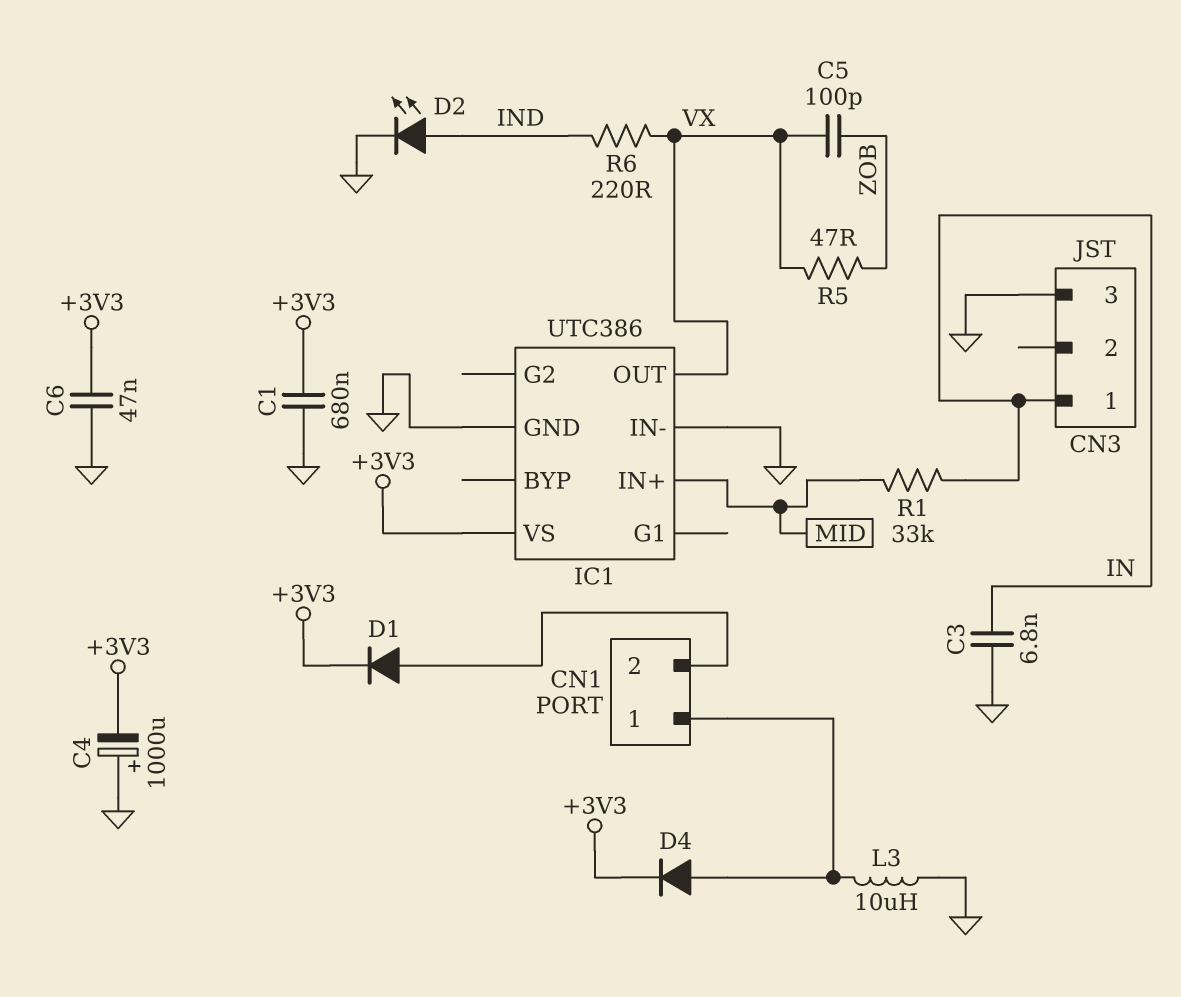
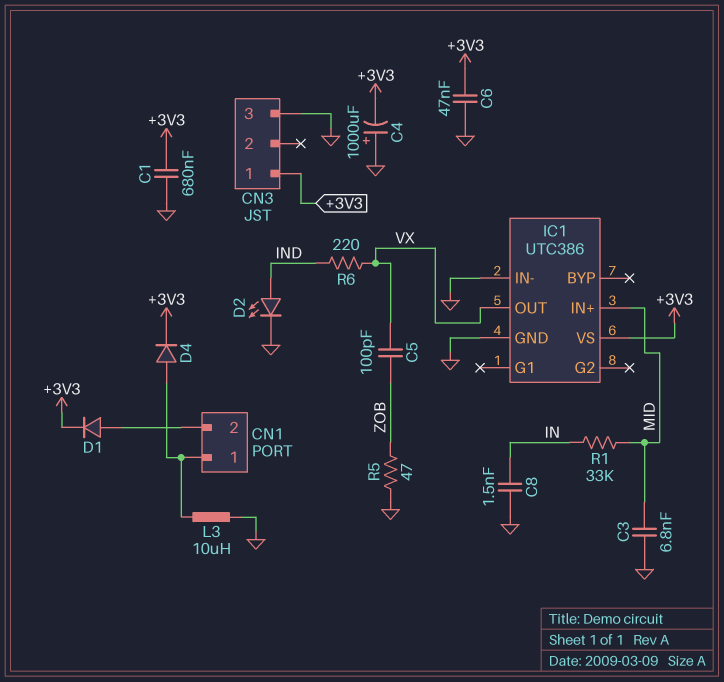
C3: 6.8nF (GND, IN) -> 6.8nF (GND, MID)
C8: none -> 1.5nF (GND, IN)
CN3 pin 1: IN -> +3V3
R5: 47 (VX, ZOB) -> 47 (GND, ZOB)

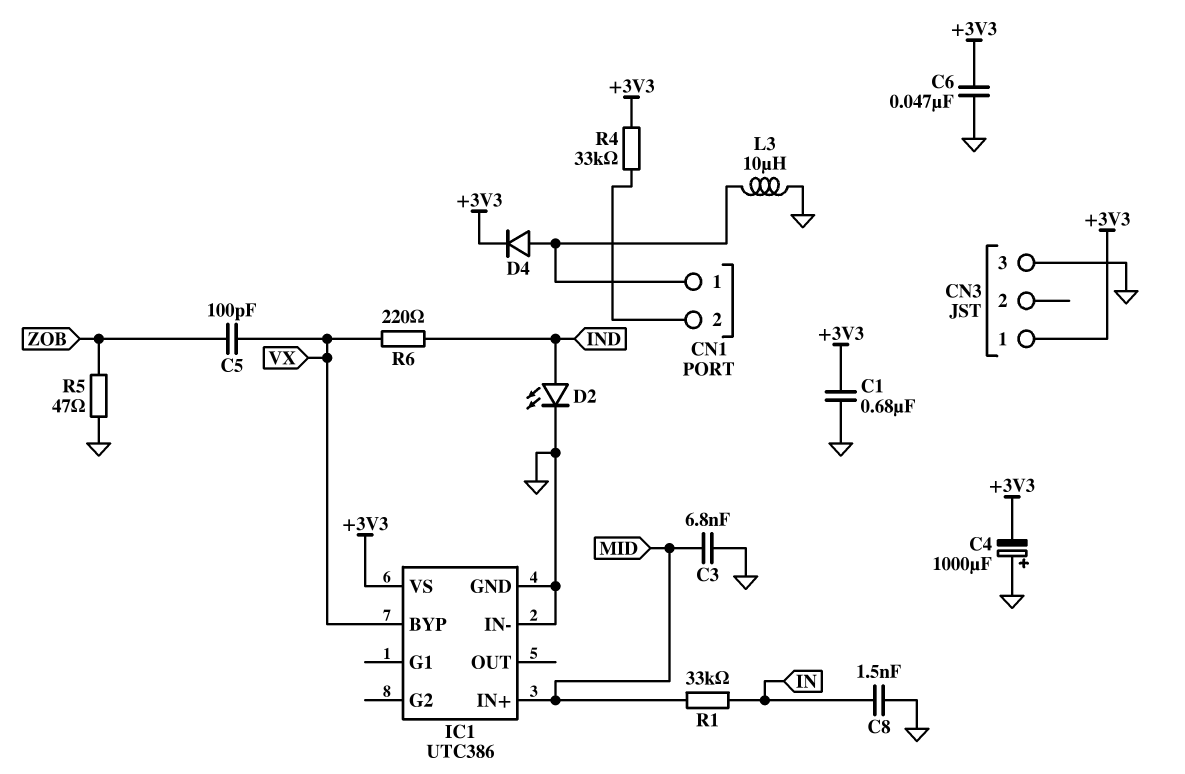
D1: diode (A CN1/2, K +3V3) -> none
IC1 pin BYP: none -> VX
IC1 pin OUT: VX -> none
R4: none -> 33k (+3V3, CN1/2)

